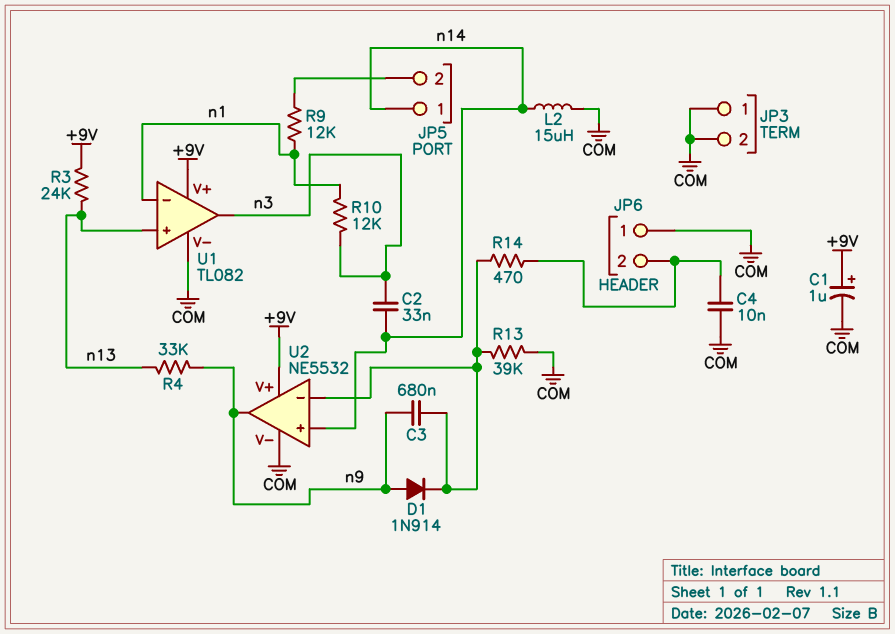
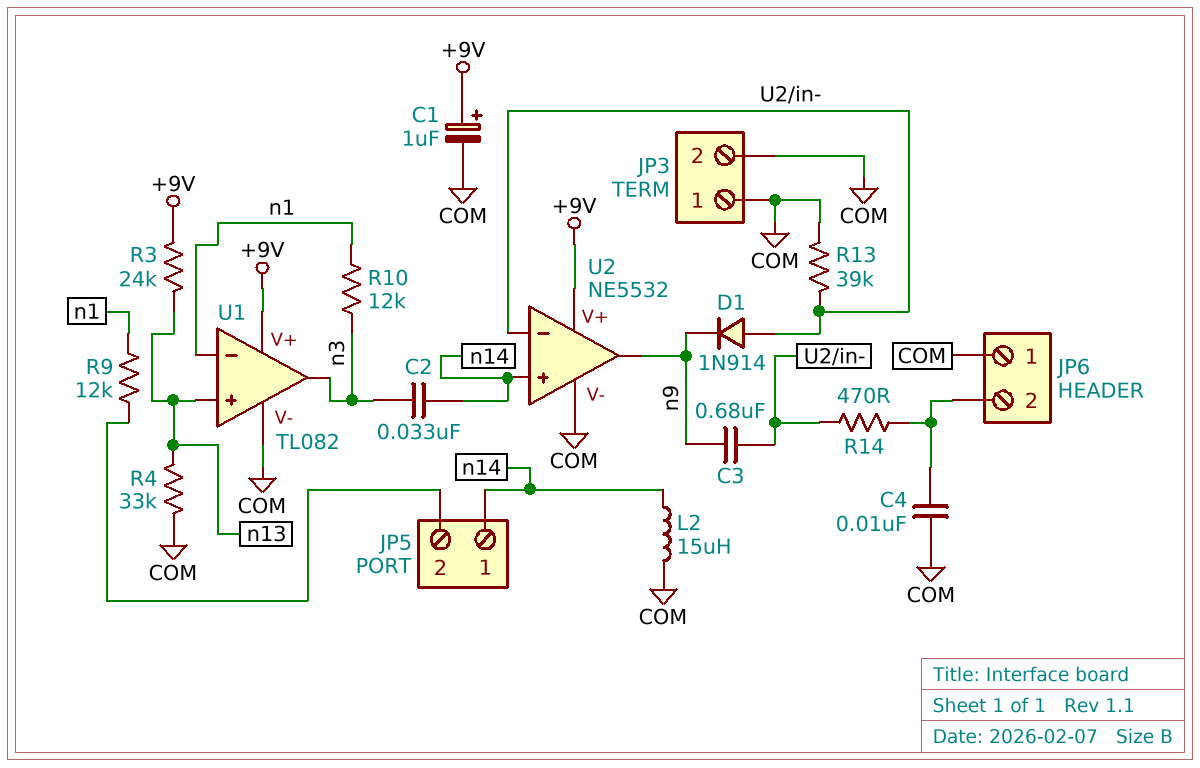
D1: diode 1N914 (A n9, K U2/in-) -> diode 1N914 (A U2/in-, K n9)
R4: 33k (n9, n13) -> 33k (COM, n13)

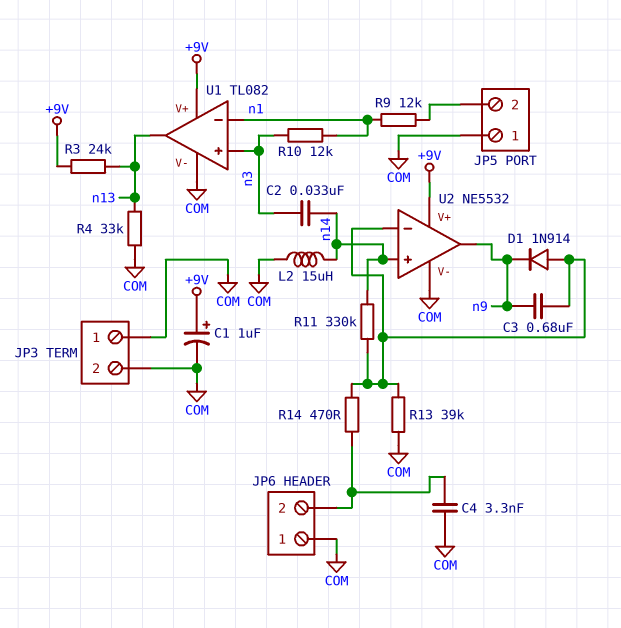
C4: 10nF (COM, JP6/2) -> 3.3nF (COM, JP6/2)
JP5 pin 1: n14 -> COM
R11: none -> 330k (U2/in-, n14)
U1 pin in+: n13 -> n3
U1 pin out: n3 -> n13

